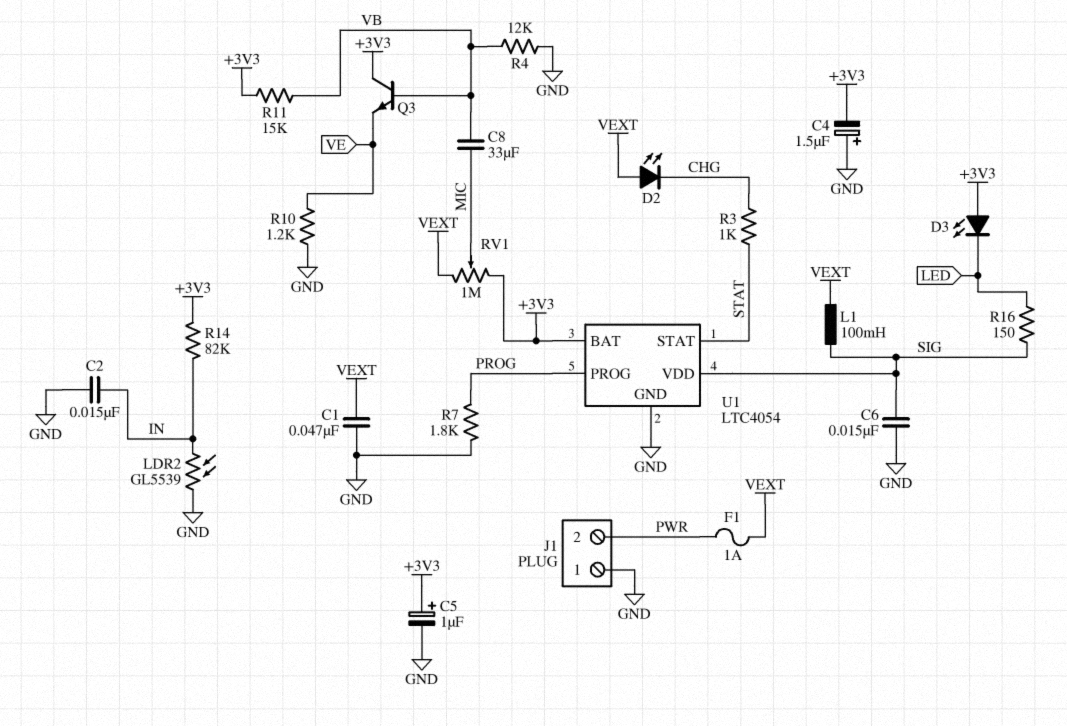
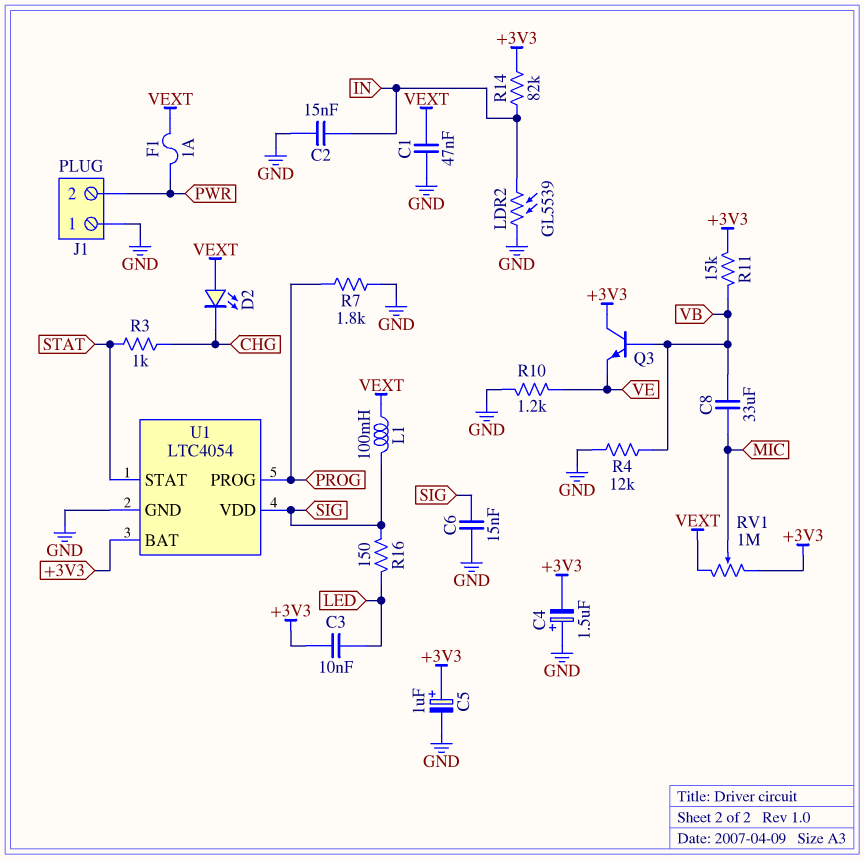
C3: none -> 10nF (+3V3, LED)
D3: LED (A +3V3, K LED) -> none

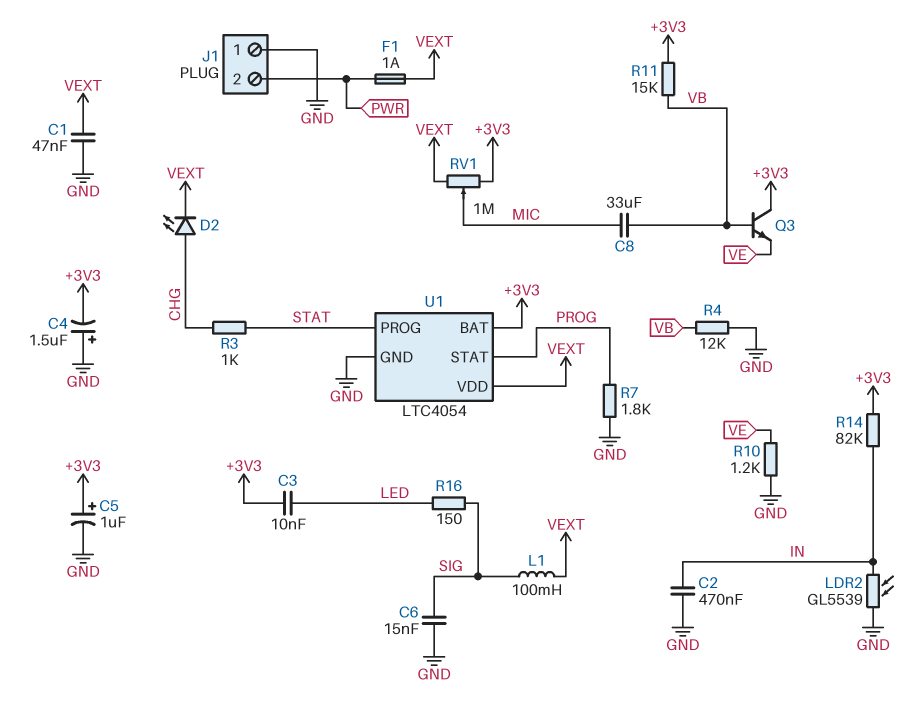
C2: 15nF (GND, IN) -> 470nF (GND, IN)
D2: LED (A VEXT, K CHG) -> LED (A CHG, K VEXT)
U1 pin PROG: PROG -> STAT
U1 pin STAT: STAT -> PROG
U1 pin VDD: SIG -> VEXT

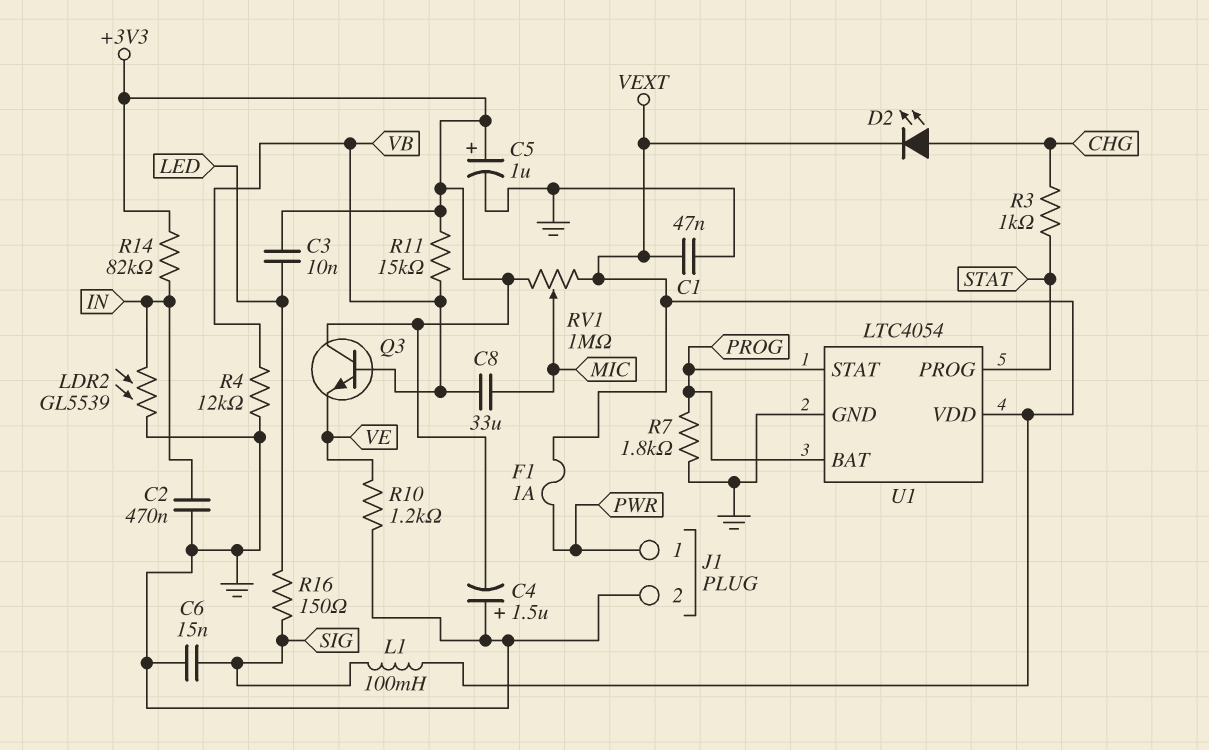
J1 pin 1: GND -> PWR
J1 pin 2: PWR -> GND
U1 pin BAT: +3V3 -> PROG

